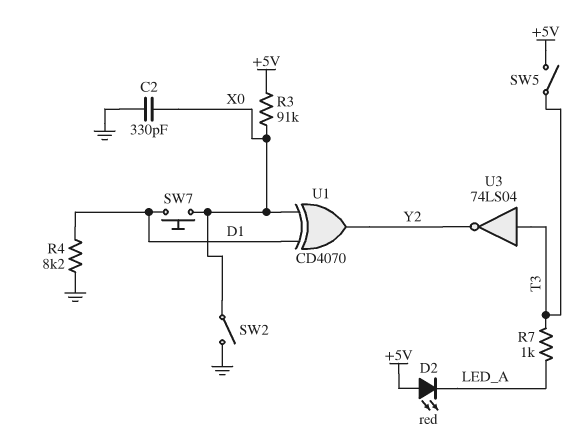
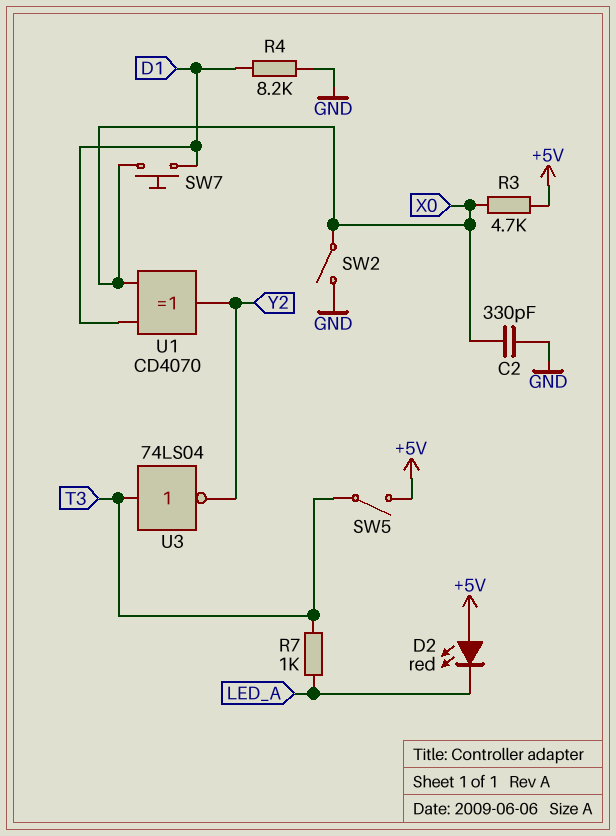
R3: 91k (+5V, X0) -> 4.7k (+5V, X0)

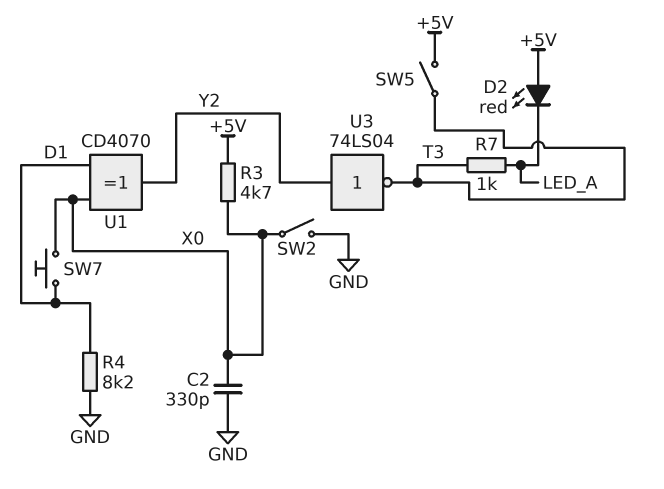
U3: NOT 74LS04 (in T3, out Y2) -> NOT 74LS04 (in Y2, out T3)

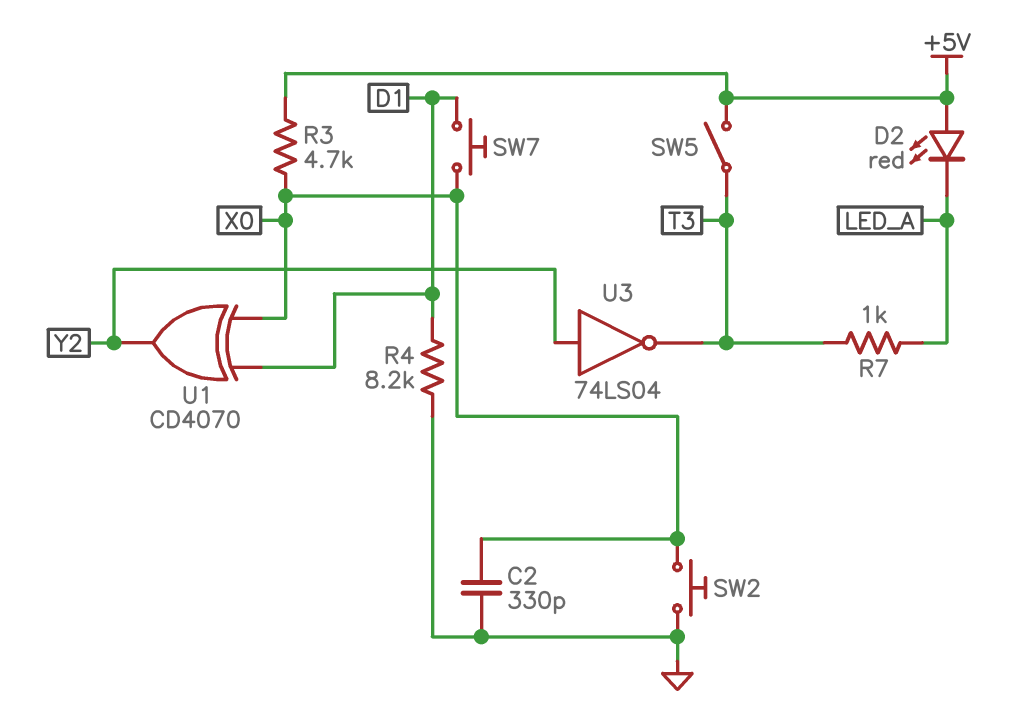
SW2: switch (GND, X0) -> button (GND, X0)

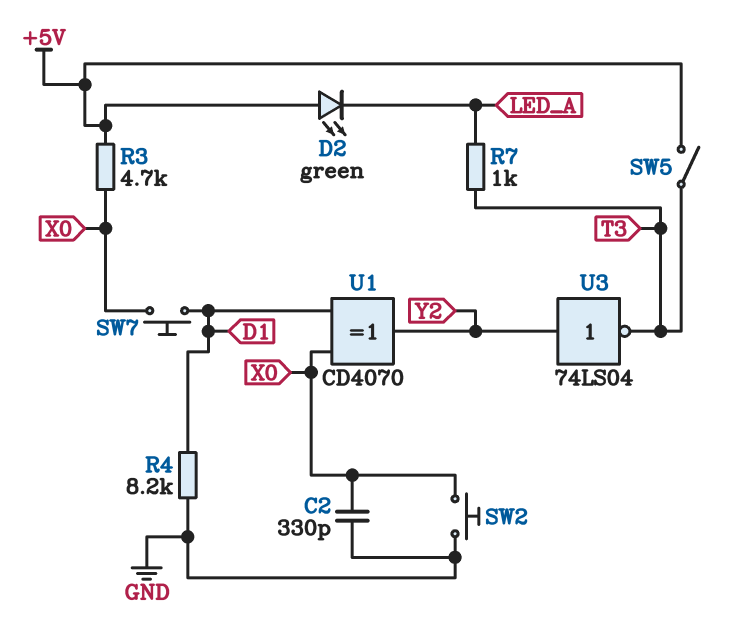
D2: LED red (A +5V, K LED_A) -> LED green (A +5V, K LED_A)

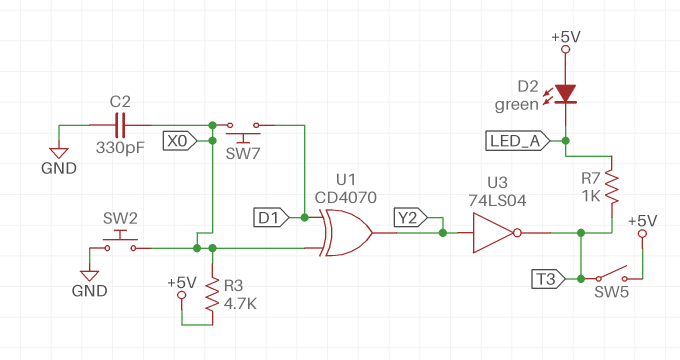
R4: 8.2k (D1, GND) -> none

